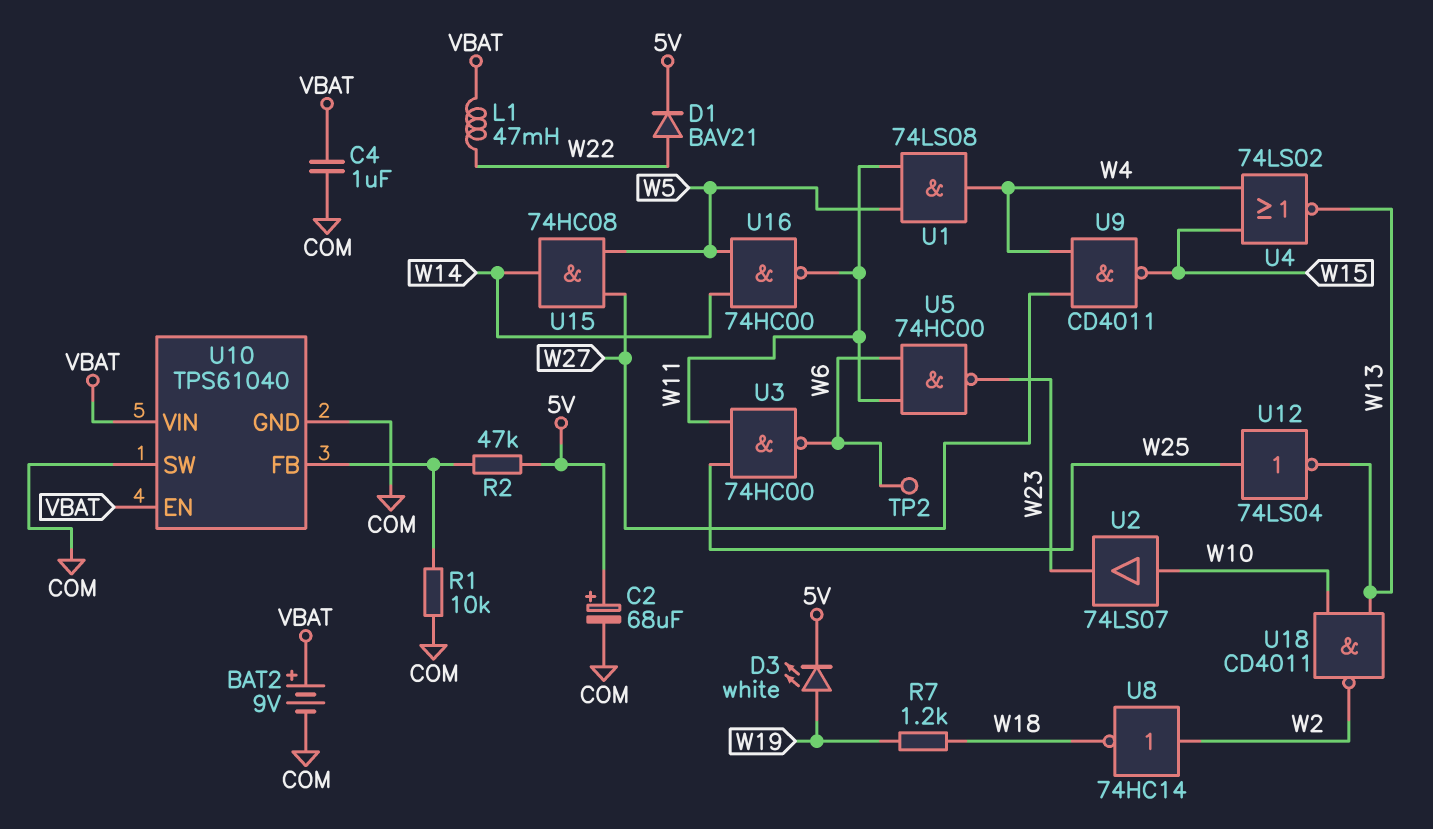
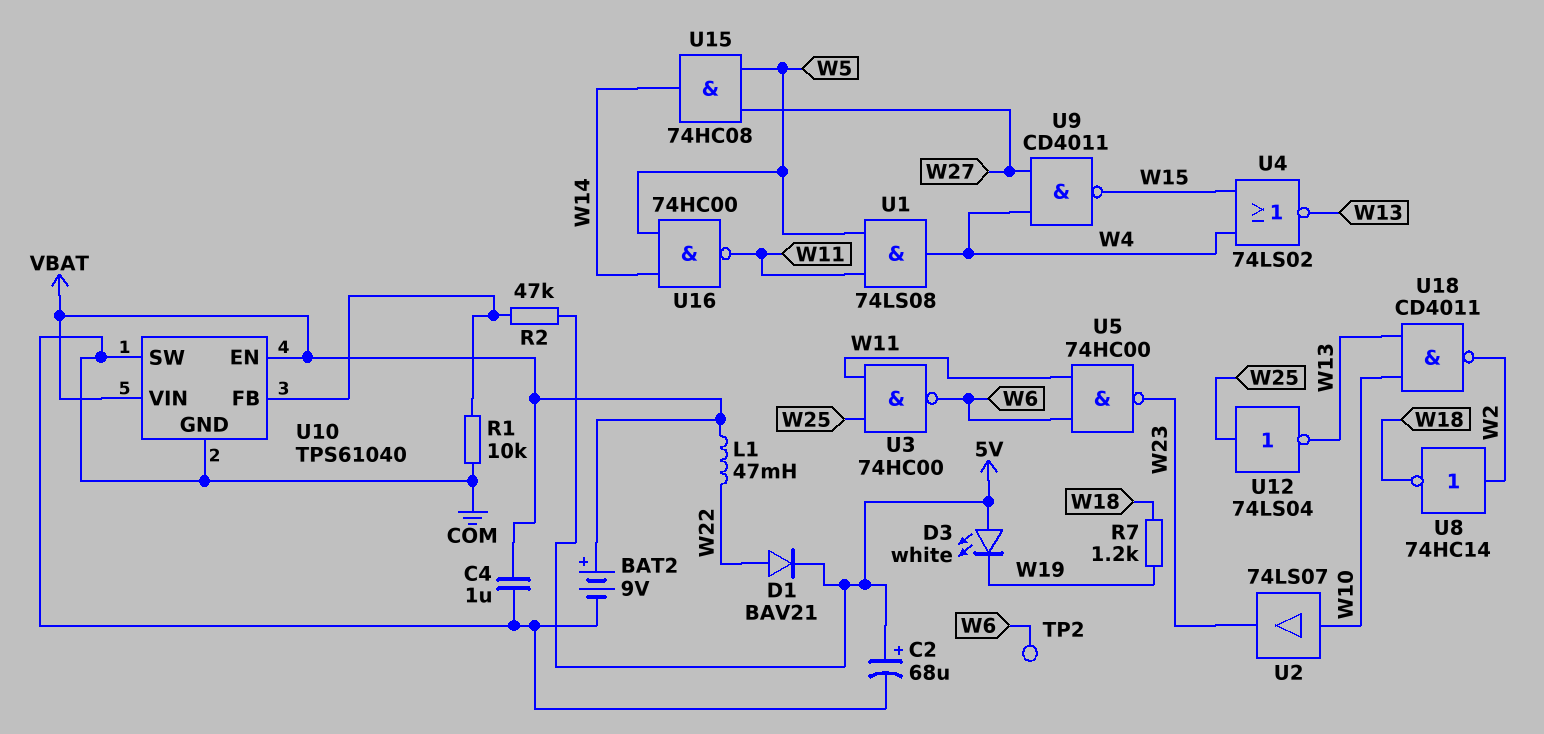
D3: LED white (A W19, K 5V) -> LED white (A 5V, K W19)

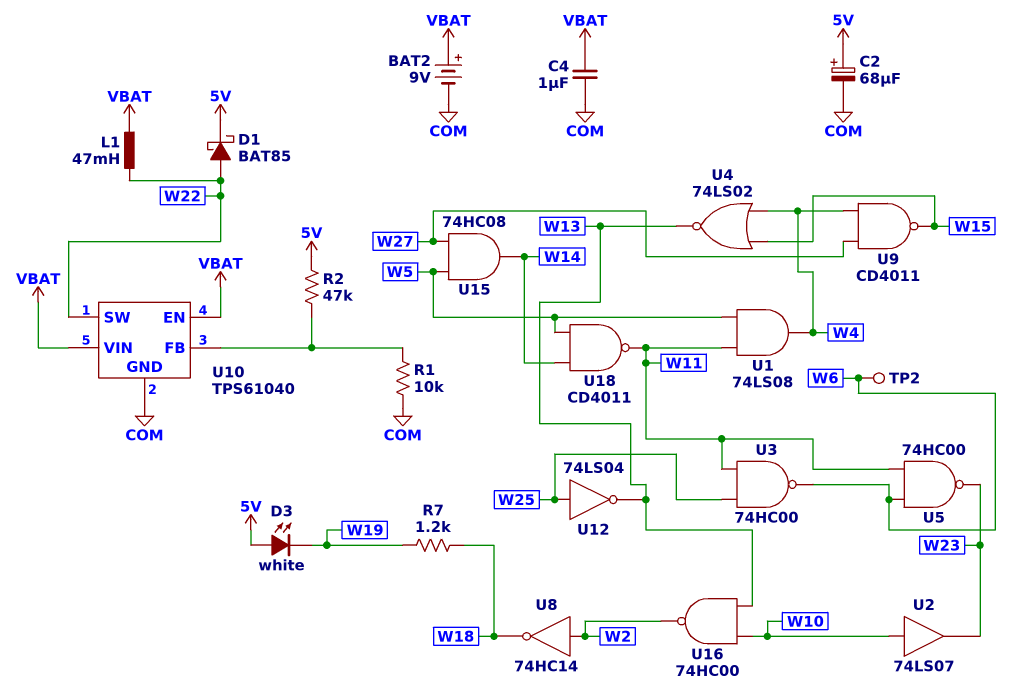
D1: diode BAV21 (A W22, K 5V) -> schottky BAT85 (A W22, K 5V)
U10 pin SW: COM -> W22
U16: NAND 74HC00 (in W5, in W14, out W11) -> NAND 74HC00 (in W10, in W13, out W2)
U18: NAND CD4011 (in W10, in W13, out W2) -> NAND CD4011 (in W5, in W14, out W11)

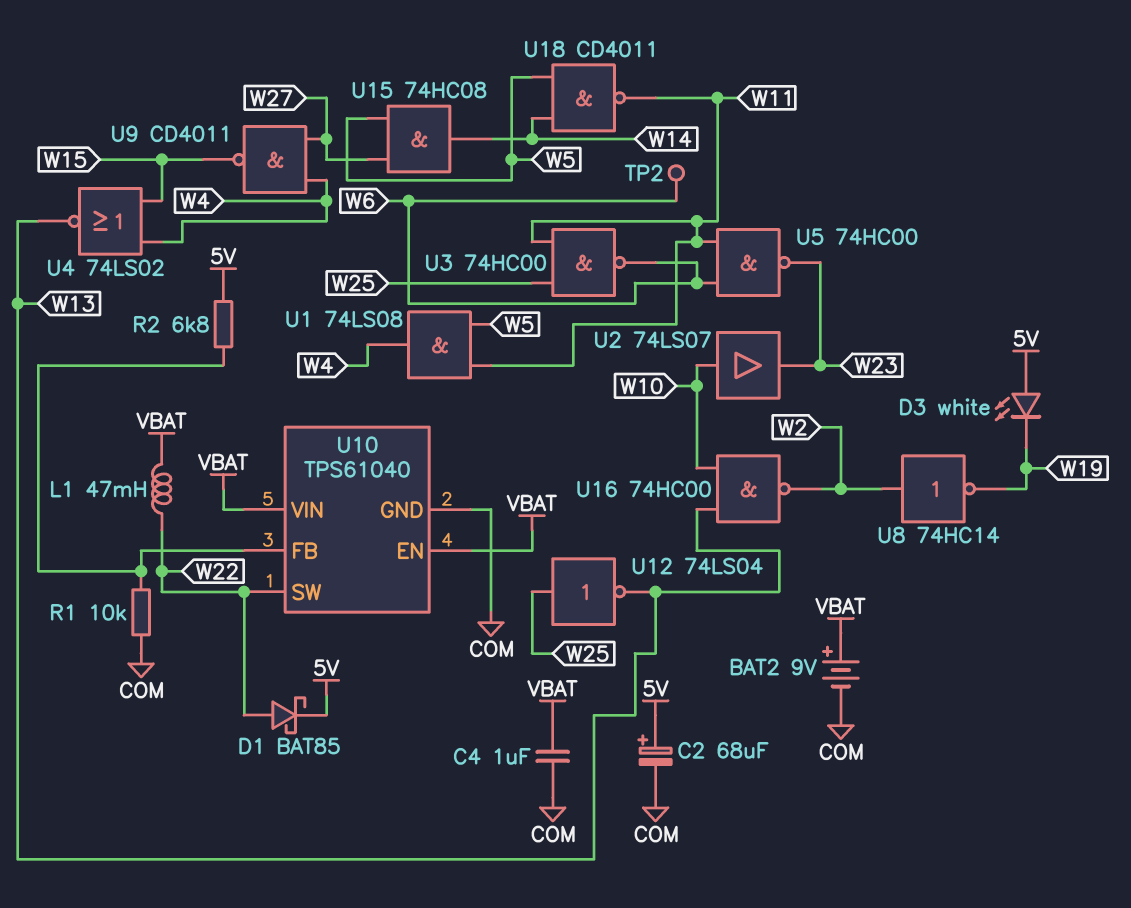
R2: 47k (5V, U10/FB) -> 6.8k (5V, U10/FB)
R7: 1.2k (W18, W19) -> none
U8: NOT 74HC14 (in W2, out W18) -> NOT 74HC14 (in W2, out W19)

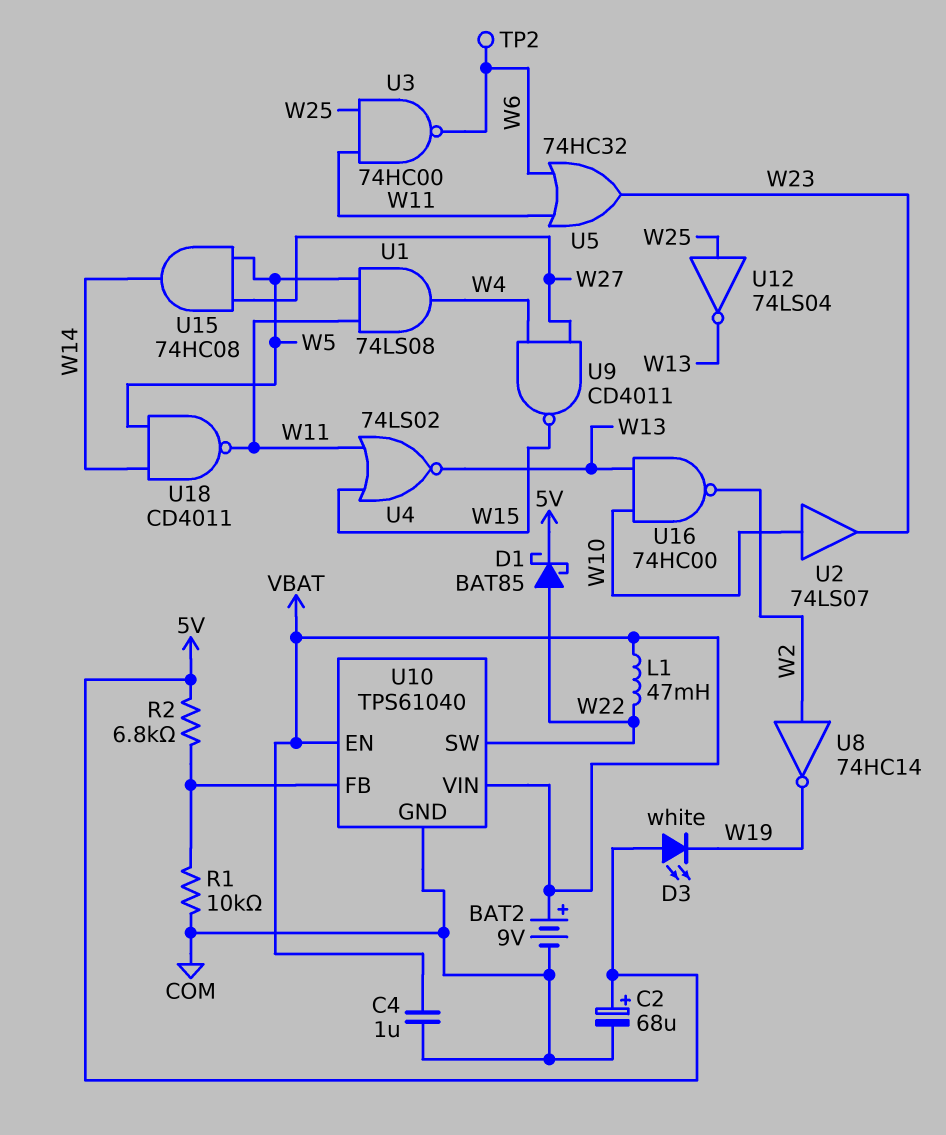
U4: NOR 74LS02 (in W4, in W15, out W13) -> NOR 74LS02 (in W11, in W15, out W13)
U5: NAND 74HC00 (in W6, in W11, out W23) -> OR 74HC32 (in W6, in W11, out W23)

